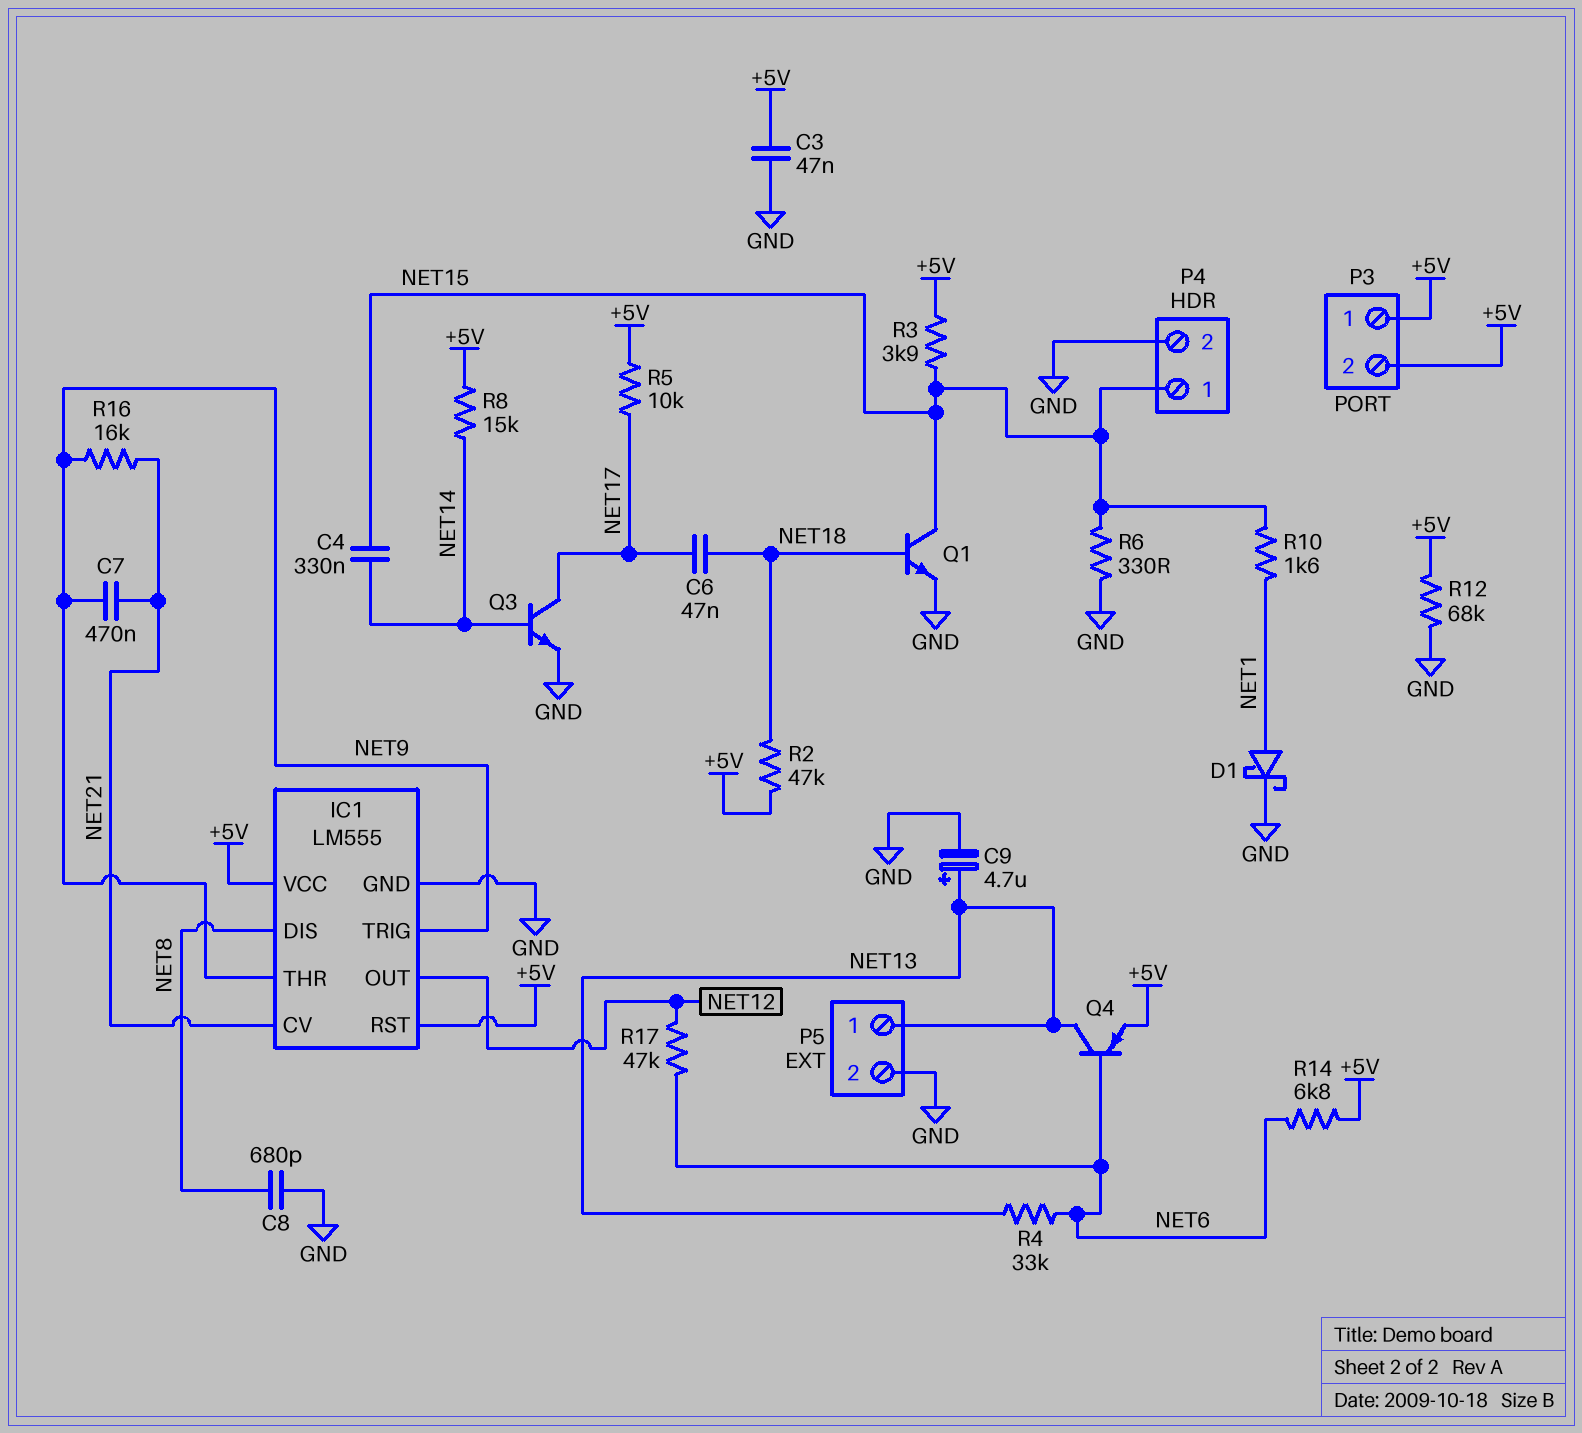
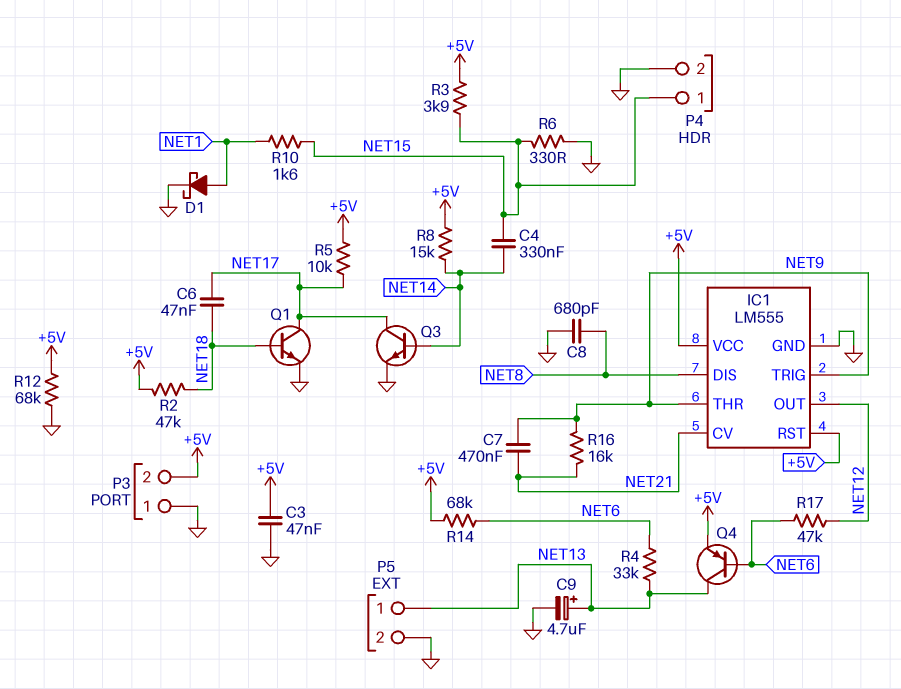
P3 pin 1: +5V -> GND
Q1: NPN (B NET18, C NET15, E GND) -> NPN (B NET18, C NET17, E GND)
R14: 6.8k (+5V, NET6) -> 68k (+5V, NET6)

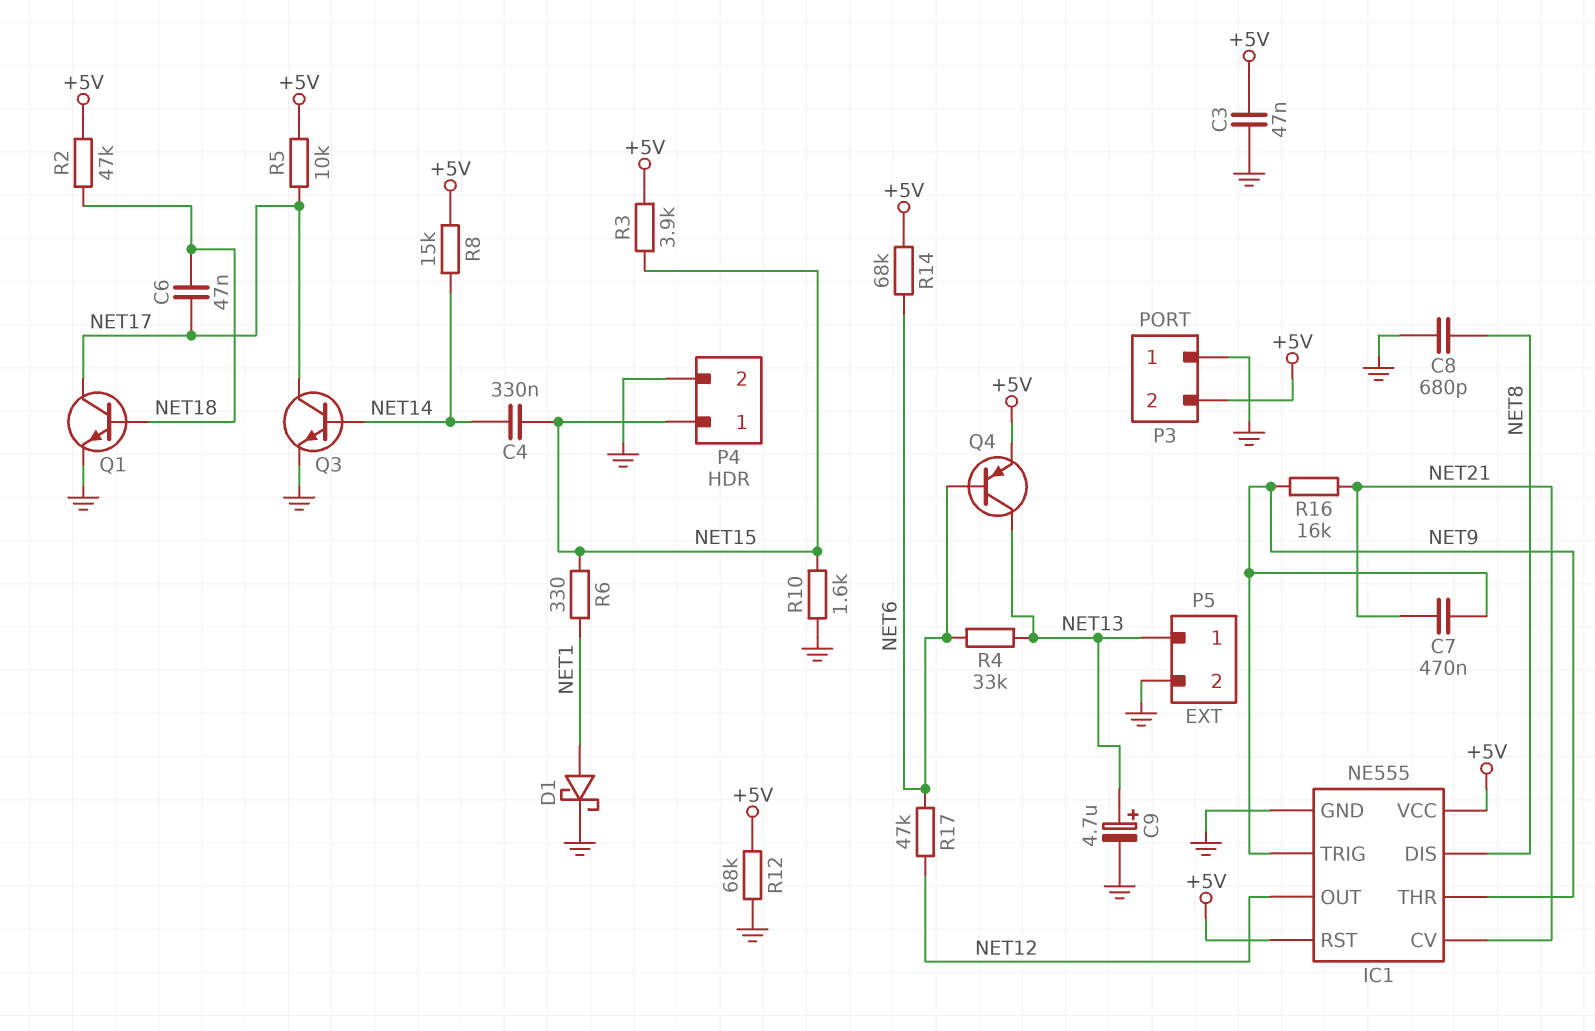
IC1: LM555 -> NE555
R6: 330 (GND, NET15) -> 330 (NET1, NET15)
R10: 1.6k (NET1, NET15) -> 1.6k (GND, NET15)

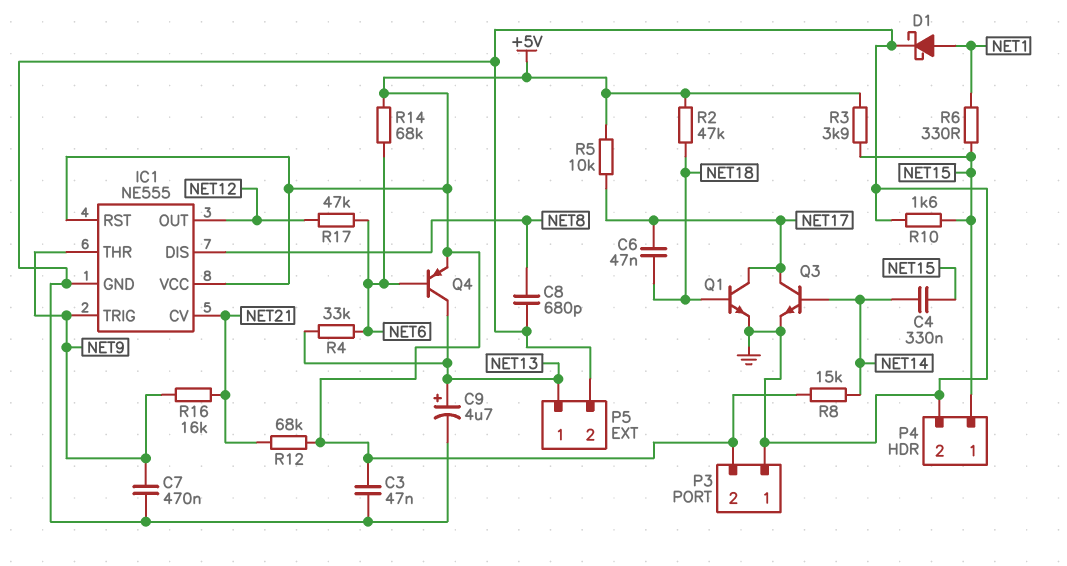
C7: 470nF (NET9, NET21) -> 470nF (GND, NET9)
R12: 68k (+5V, GND) -> 68k (+5V, NET21)

